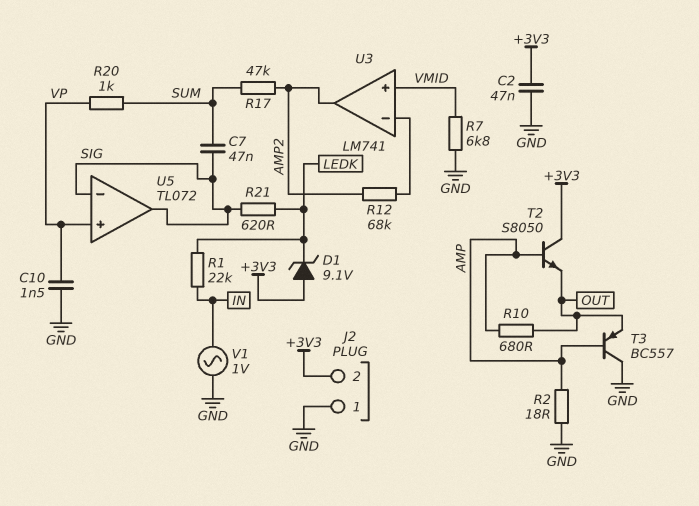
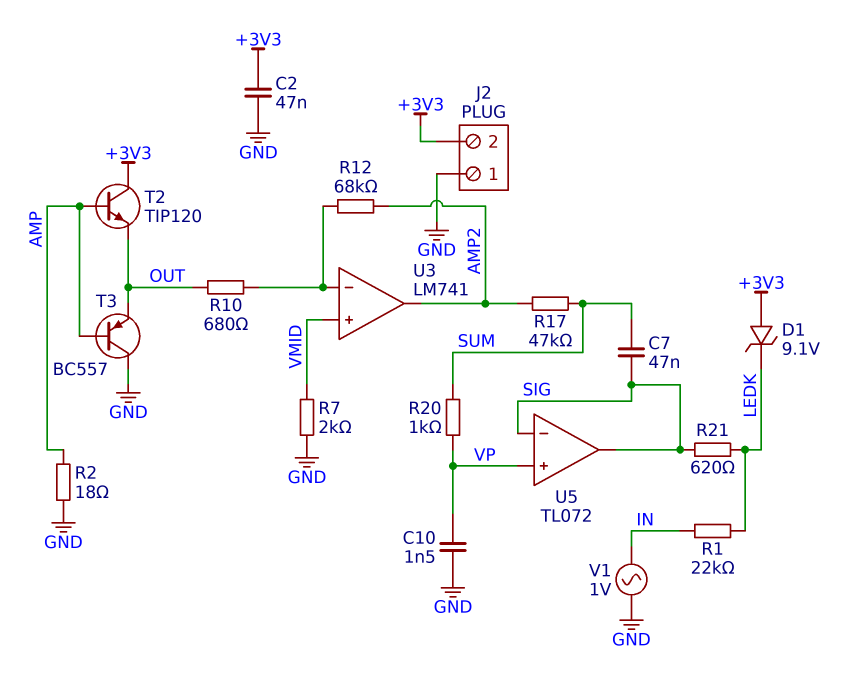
R7: 6.8k (GND, VMID) -> 2k (GND, VMID)
R10: 680 (AMP, OUT) -> 680 (OUT, U3/in-)
T2: NPN S8050 (B AMP, C +3V3, E OUT) -> NPN TIP120 (B AMP, C +3V3, E OUT)

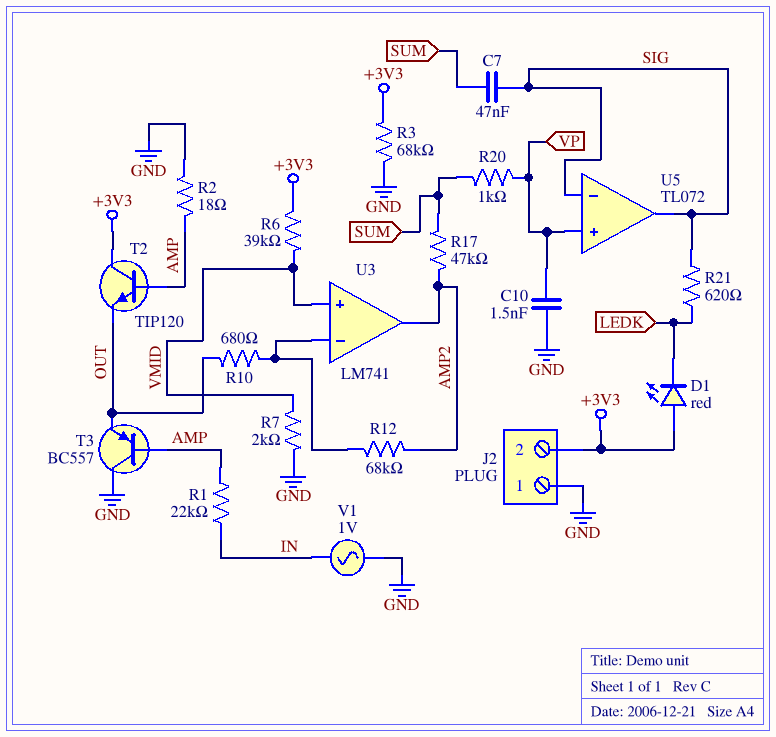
C2: 47nF (+3V3, GND) -> none
D1: zener 9.1V (A +3V3, K LEDK) -> LED red (A +3V3, K LEDK)
R1: 22k (IN, LEDK) -> 22k (AMP, IN)
R3: none -> 68k (+3V3, GND)
R6: none -> 39k (+3V3, VMID)

